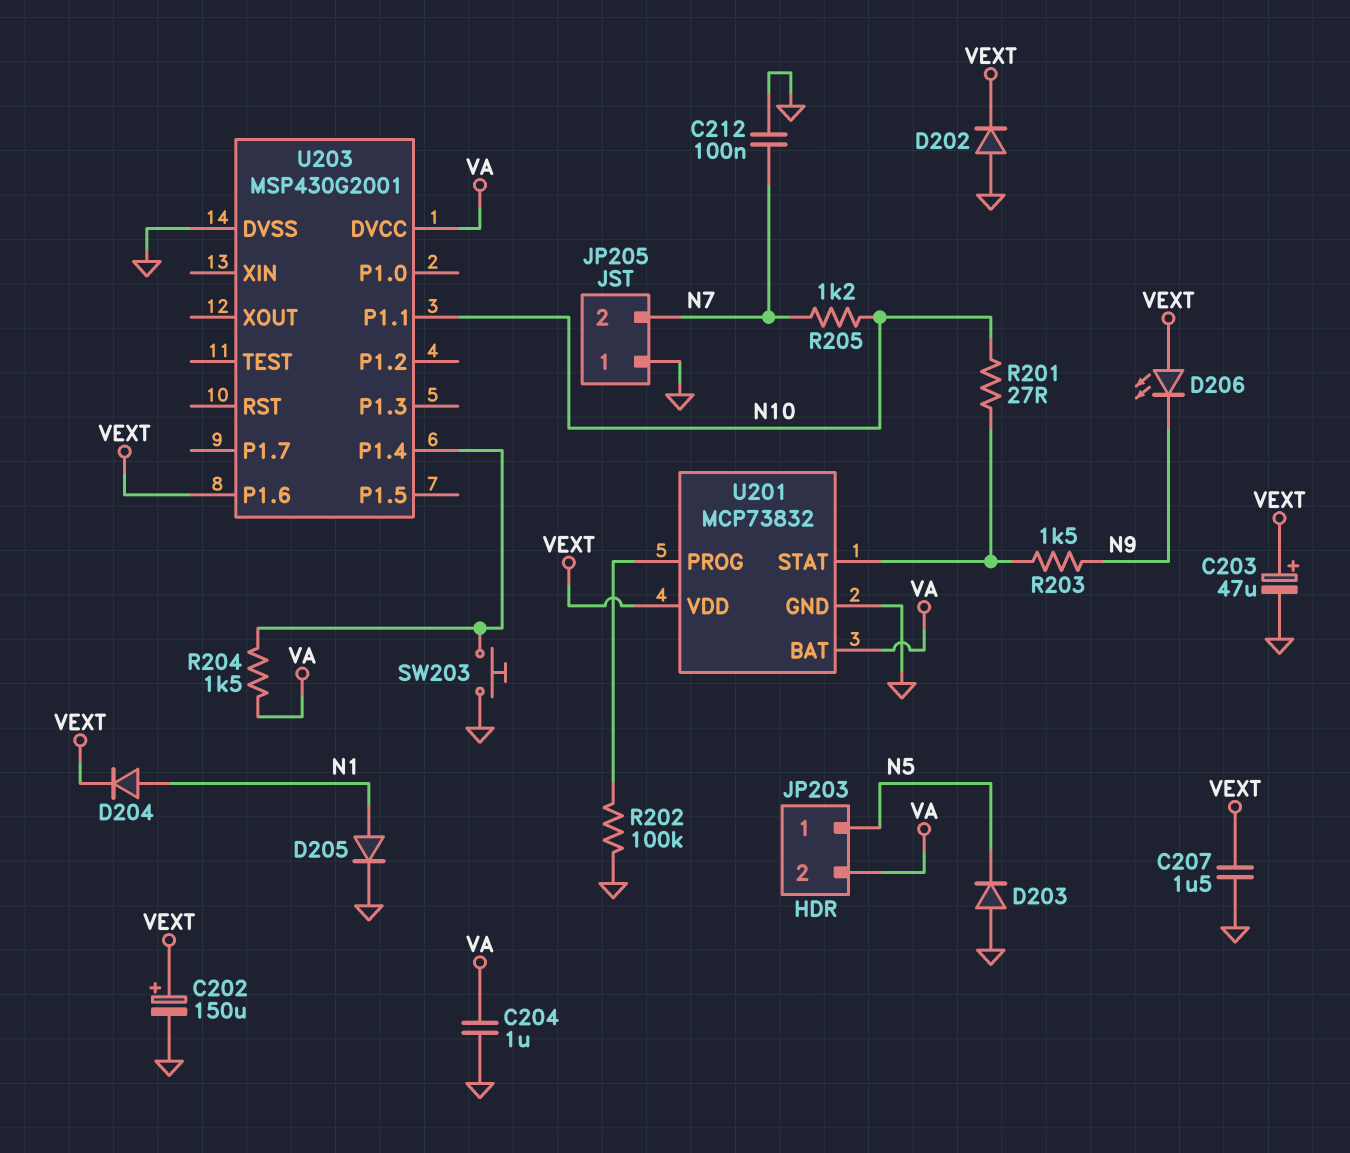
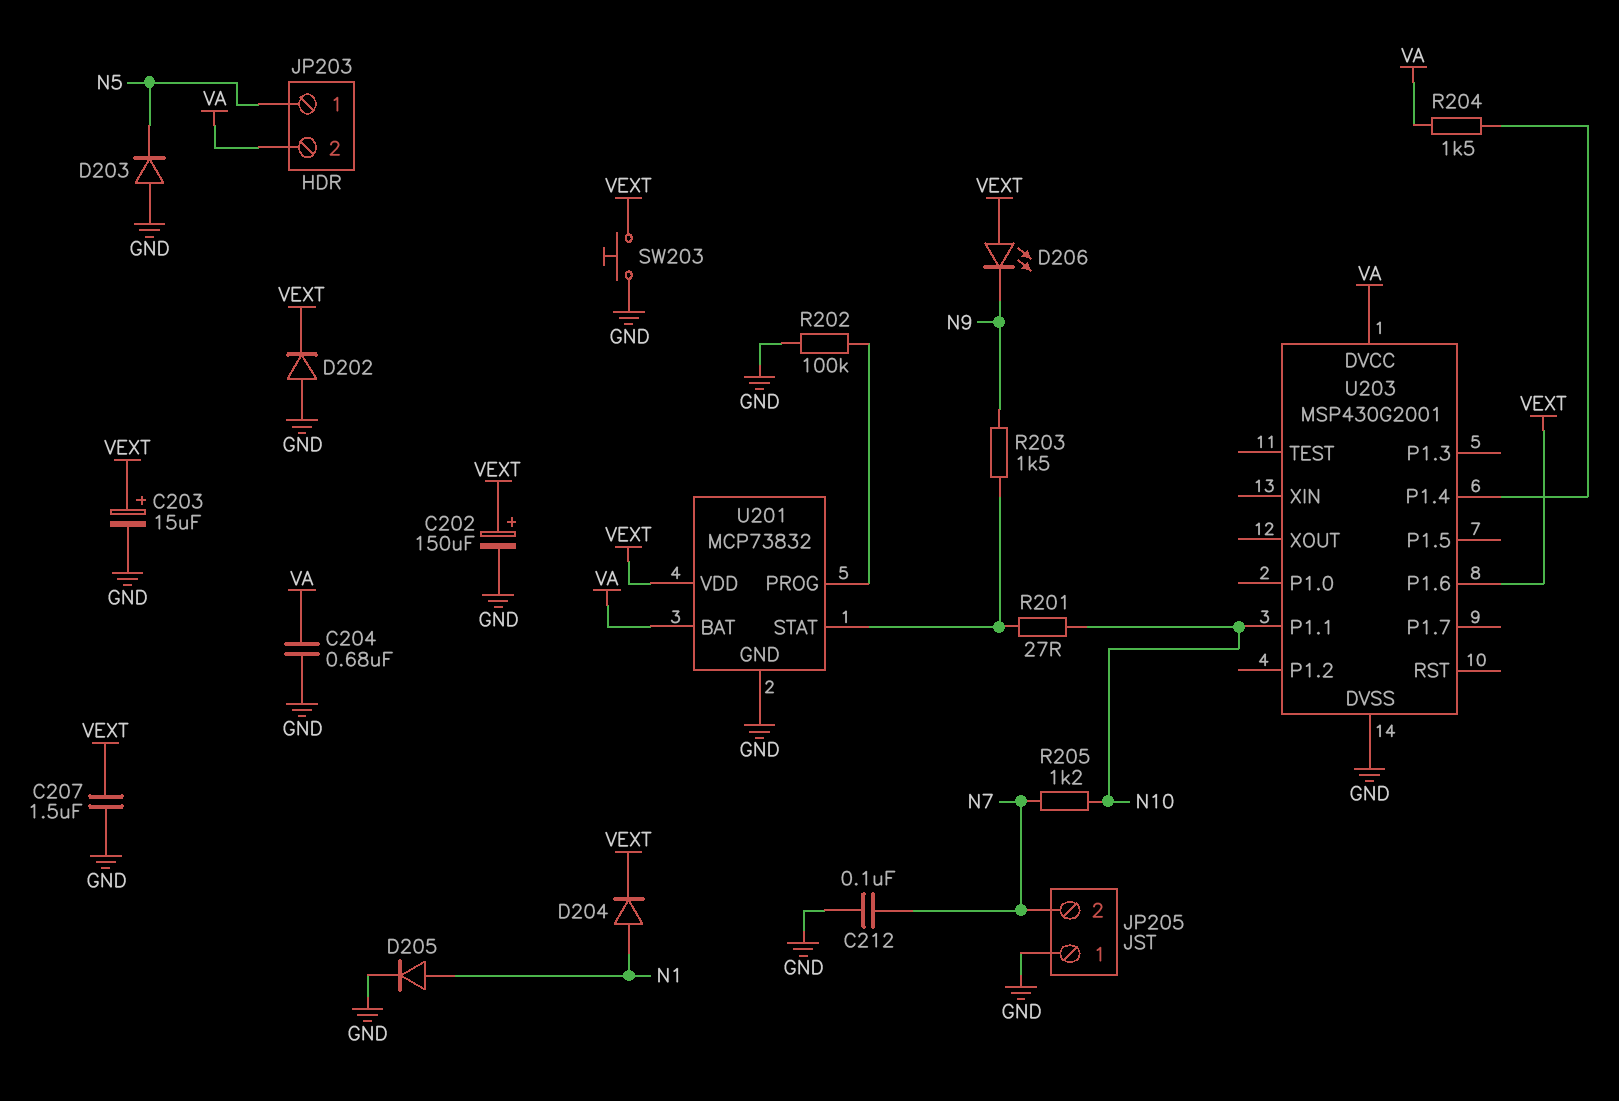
C203: 47uF (plus VEXT, minus GND) -> 15uF (plus VEXT, minus GND)
C204: 1uF (GND, VA) -> 680nF (GND, VA)
SW203: button (GND, U203/P1.4) -> button (GND, VEXT)

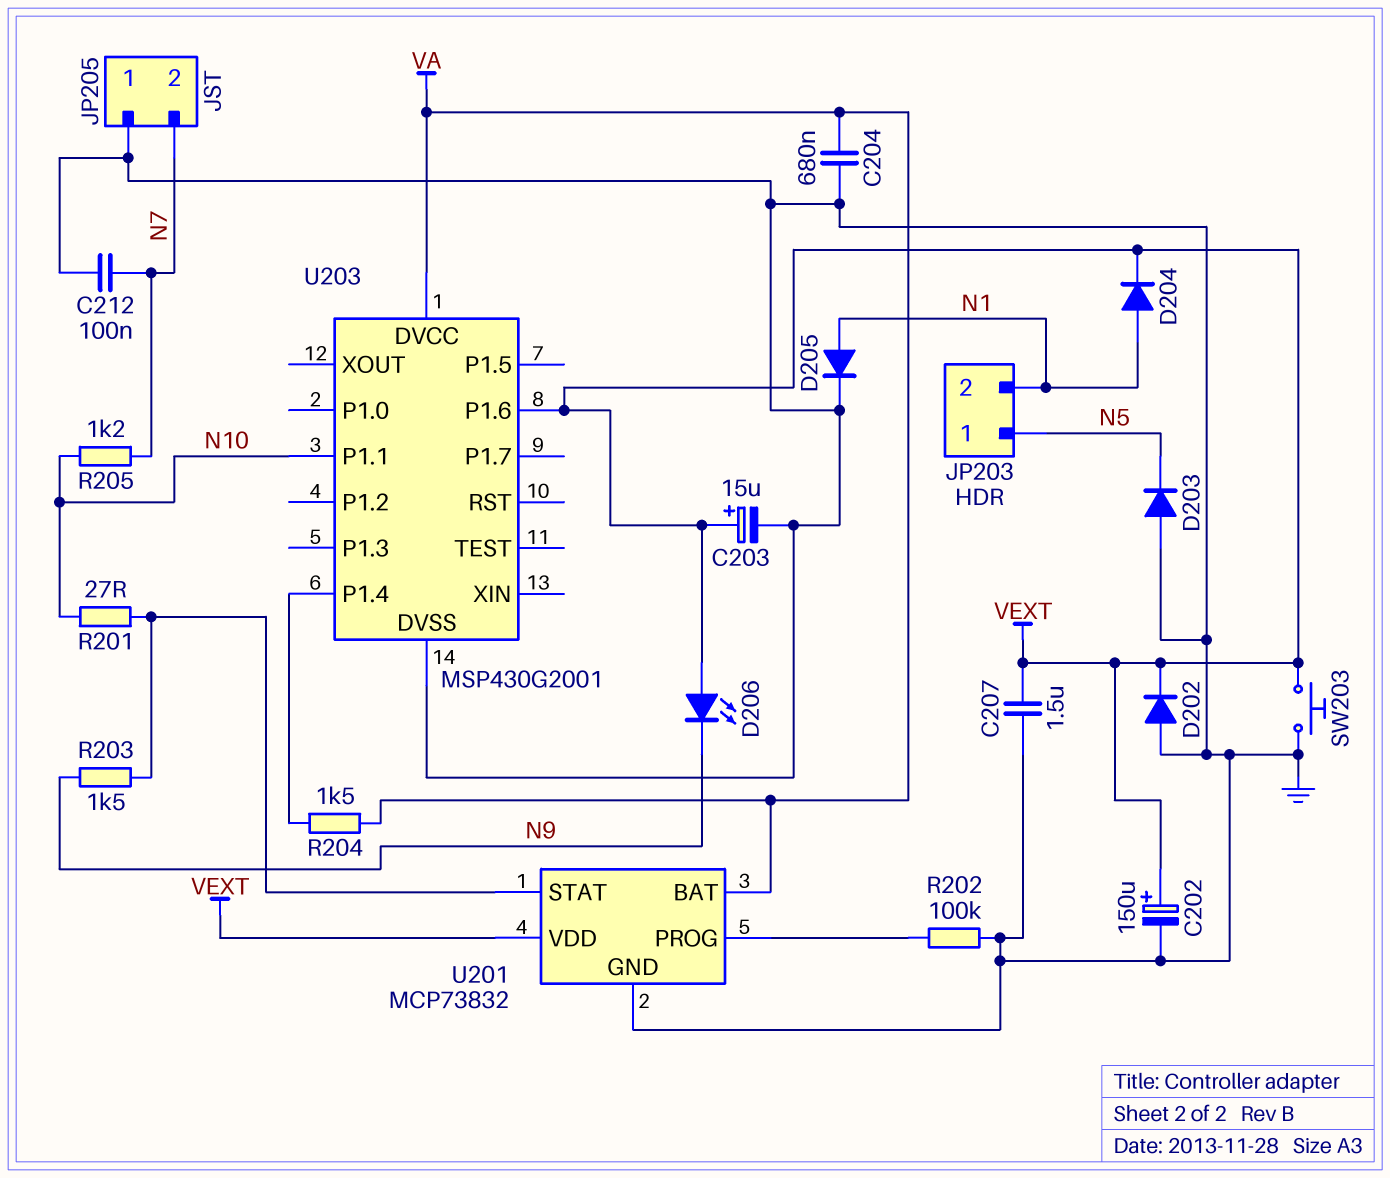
JP203 pin 2: VA -> N1

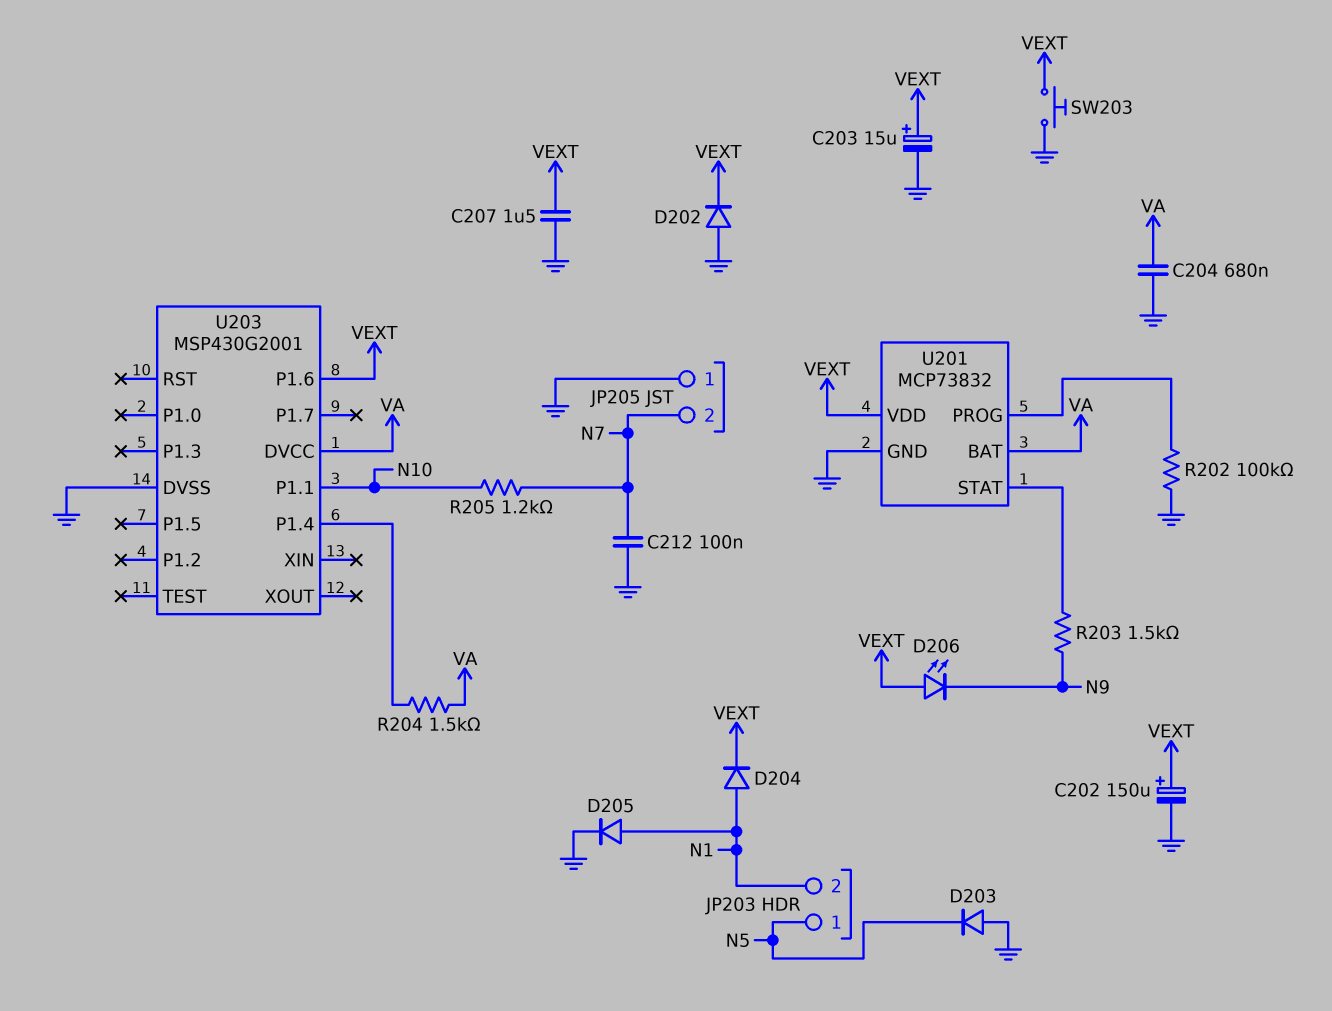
R201: 27 (N10, U201/STAT) -> none

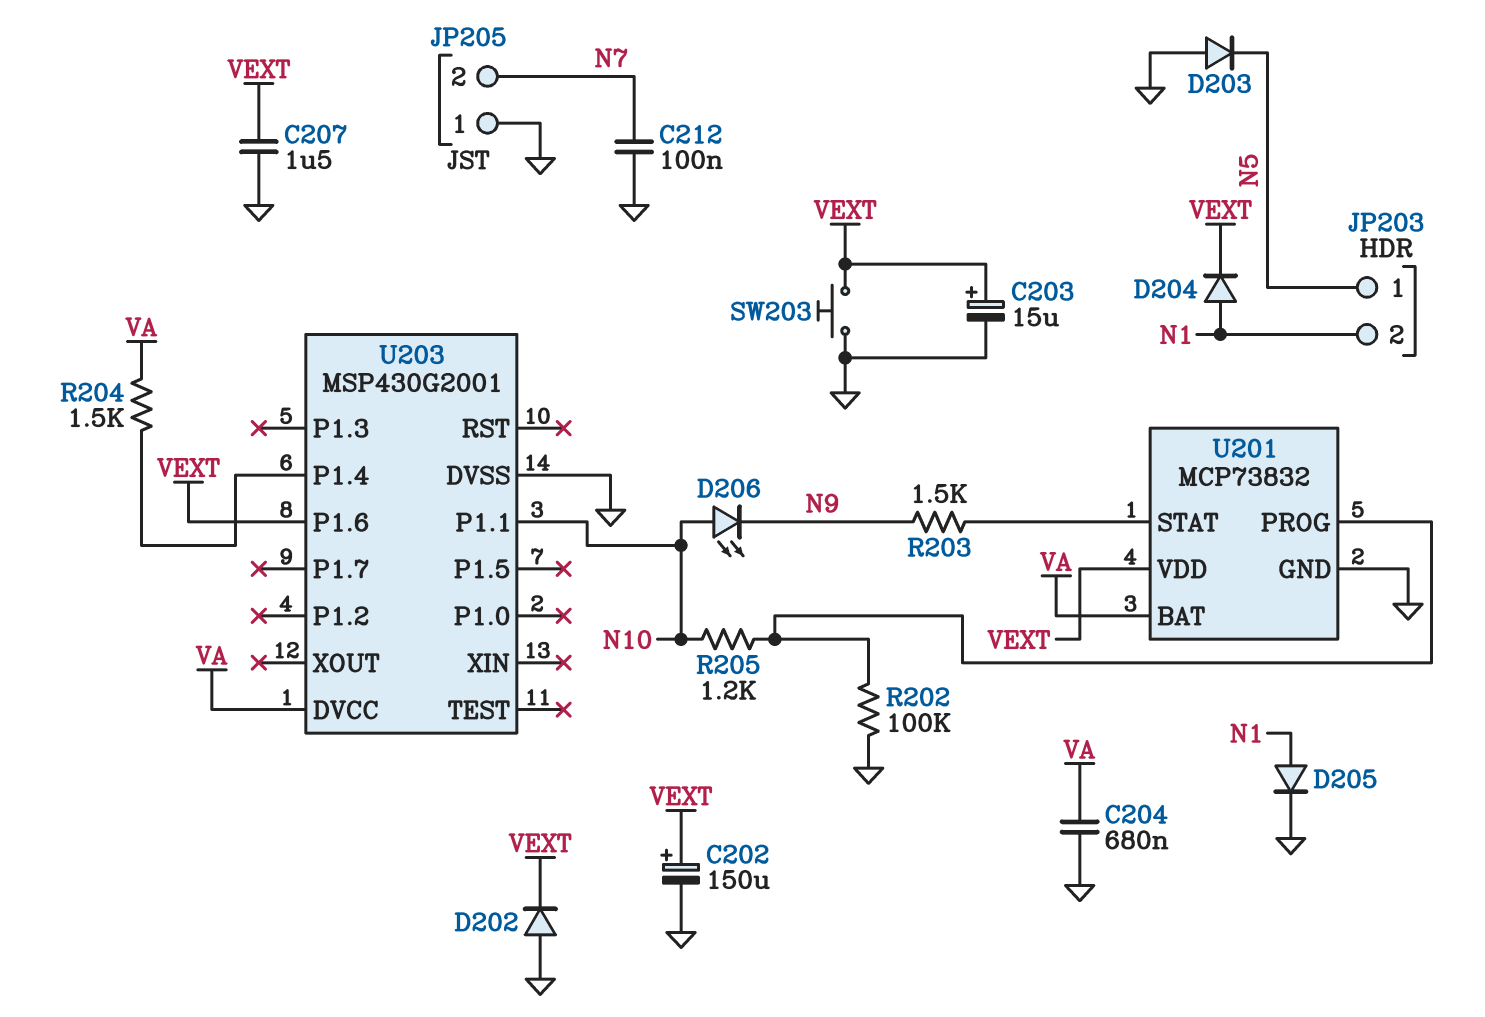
D206: LED (A VEXT, K N9) -> LED (A N10, K N9)
R205: 1.2k (N7, N10) -> 1.2k (N10, U201/PROG)

